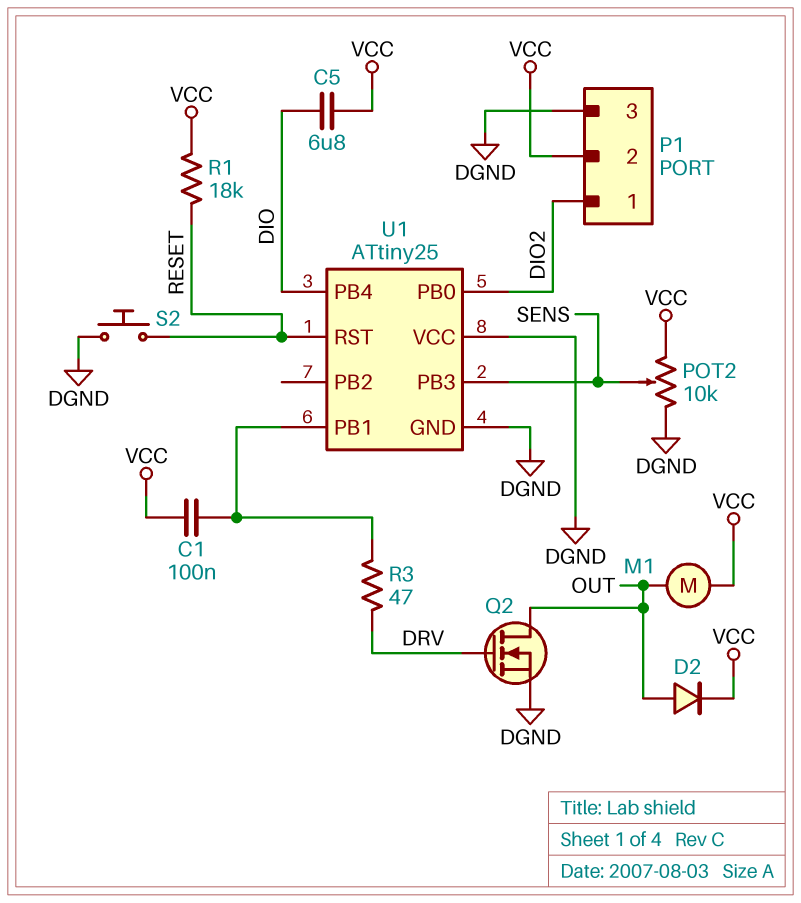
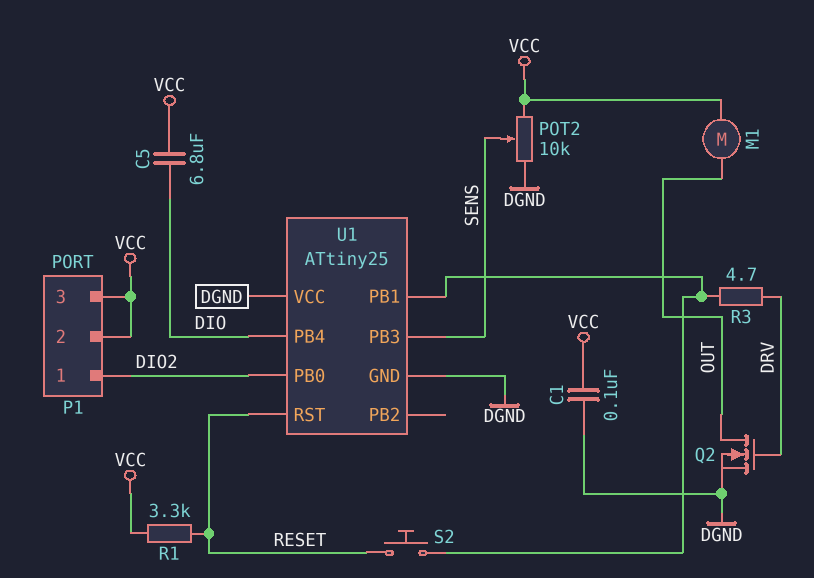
C1: 100nF (U1/PB1, VCC) -> 100nF (DGND, VCC)
D2: diode (A OUT, K VCC) -> none
P1 pin 3: DGND -> VCC
R1: 18k (RESET, VCC) -> 3.3k (RESET, VCC)
R3: 47 (DRV, U1/PB1) -> 4.7 (DRV, U1/PB1)
S2: button (DGND, RESET) -> button (RESET, U1/PB1)

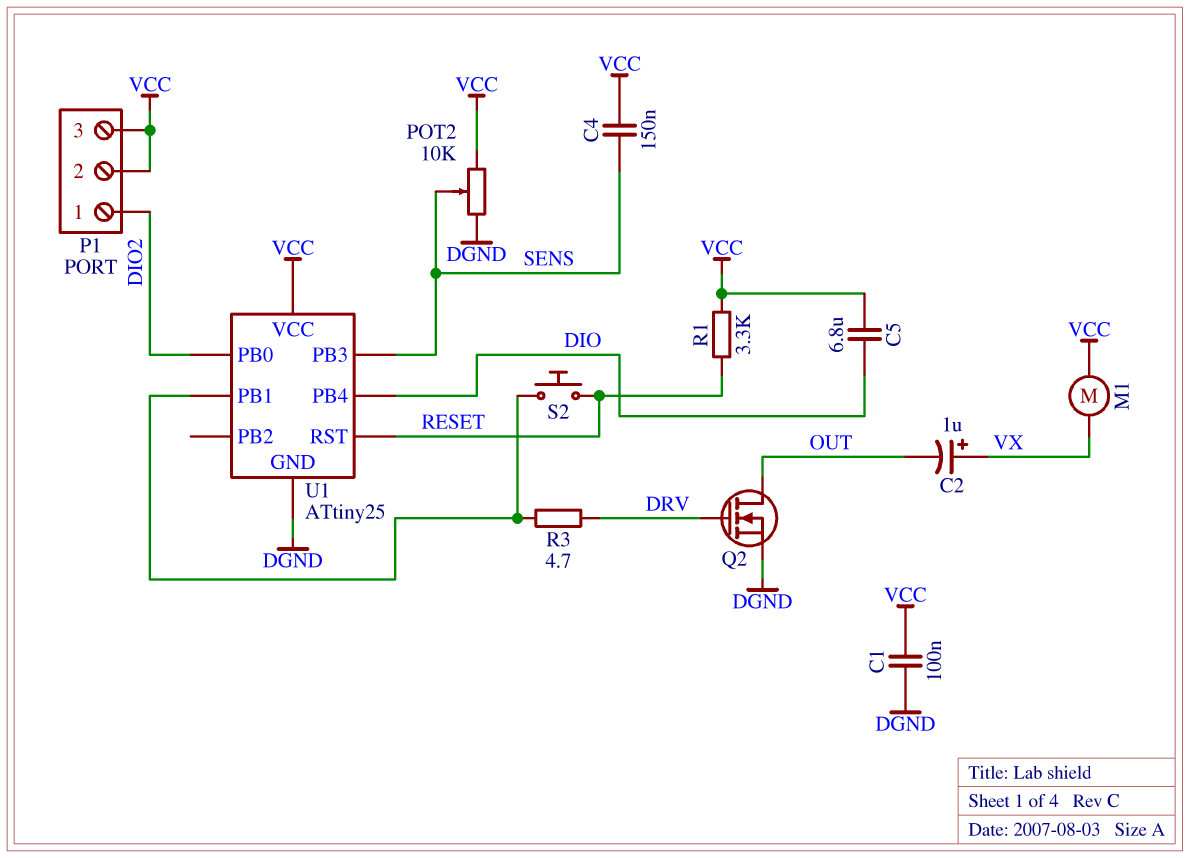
C2: none -> 1uF (plus VX, minus OUT)
C4: none -> 150nF (SENS, VCC)
M1: motor (OUT, VCC) -> motor (VCC, VX)
U1 pin VCC: DGND -> VCC

